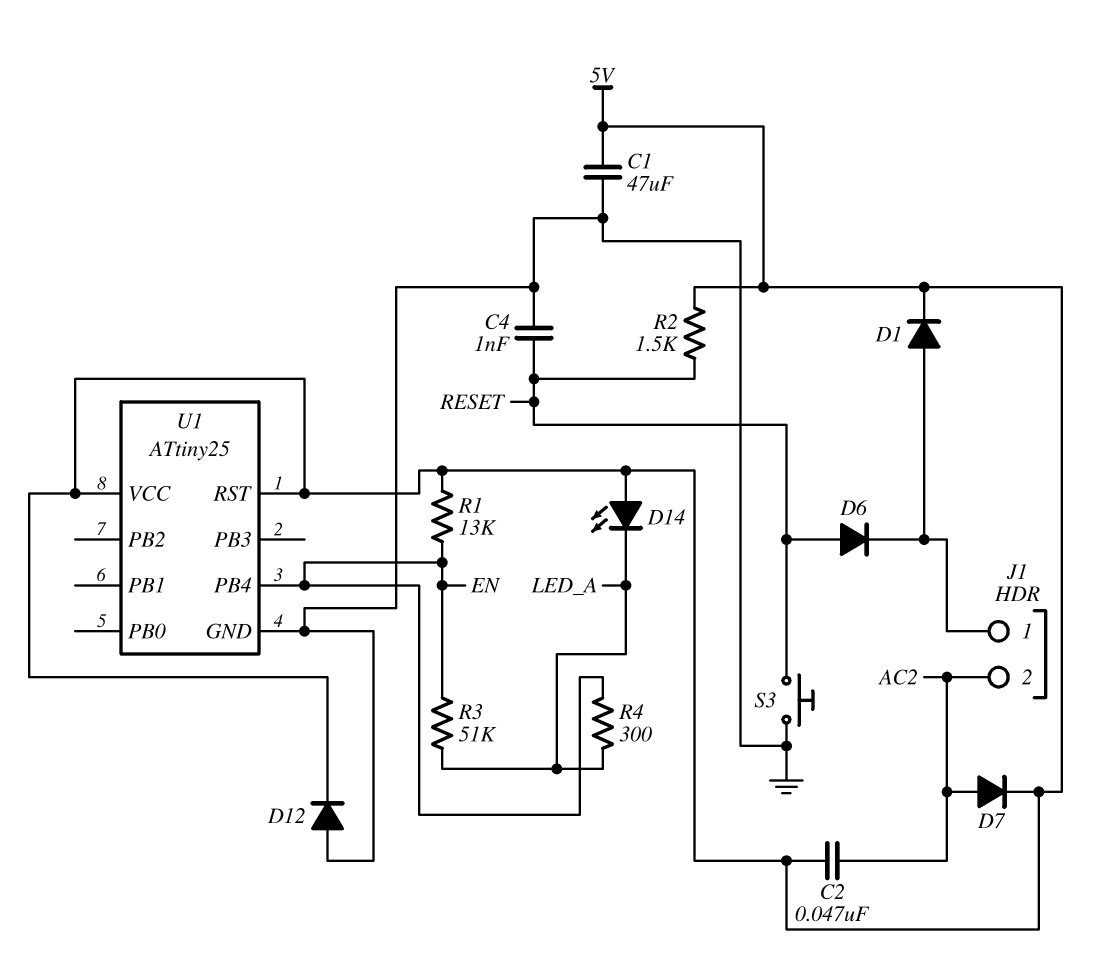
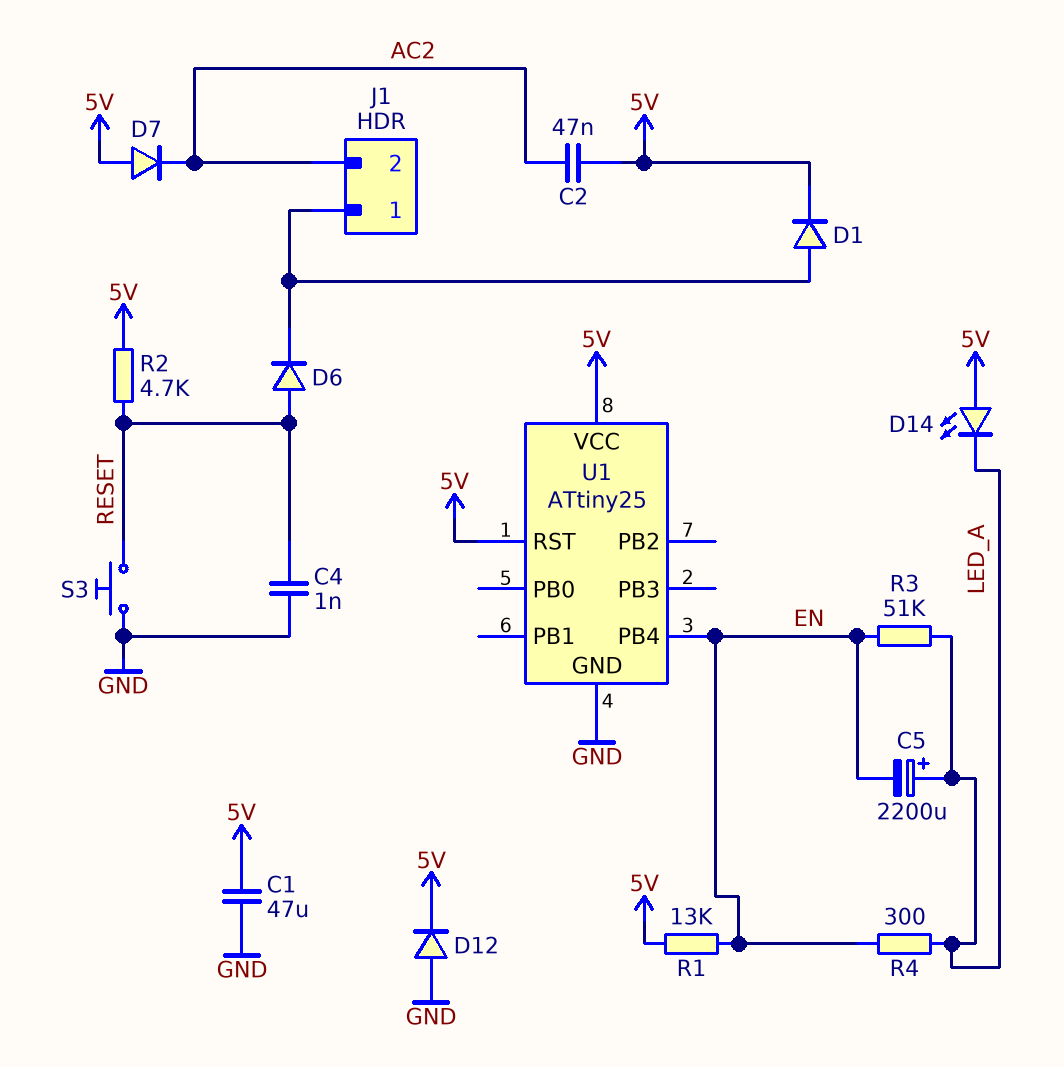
C5: none -> 2200uF (plus LED_A, minus EN)
D7: diode (A AC2, K 5V) -> diode (A 5V, K AC2)
R2: 1.5k (5V, RESET) -> 4.7k (5V, RESET)

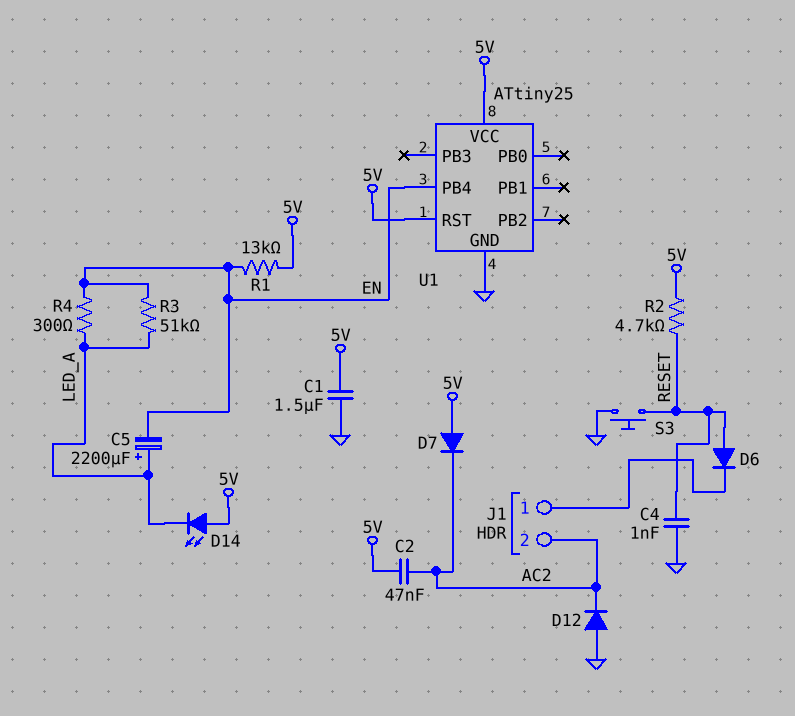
C1: 47uF (5V, GND) -> 1.5uF (5V, GND)
D1: diode (A J1/1, K 5V) -> none
D12: diode (A GND, K 5V) -> diode (A GND, K AC2)

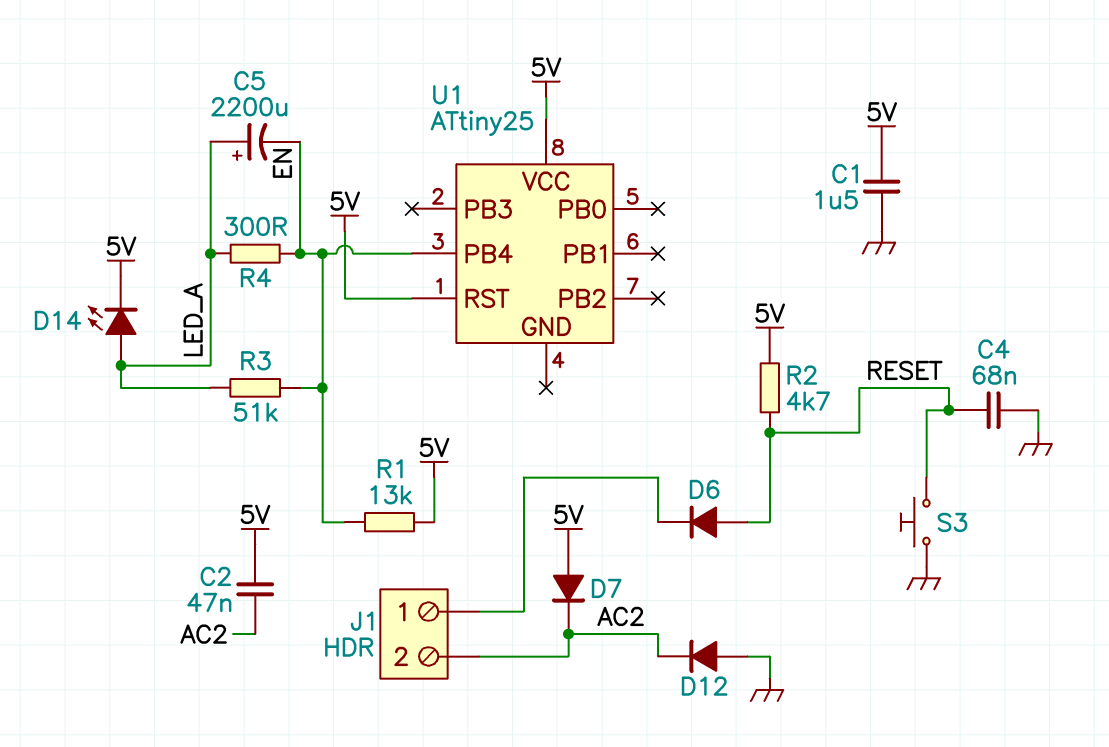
C4: 1nF (GND, RESET) -> 68nF (GND, RESET)
D14: LED (A 5V, K LED_A) -> LED (A LED_A, K 5V)
U1 pin GND: GND -> none

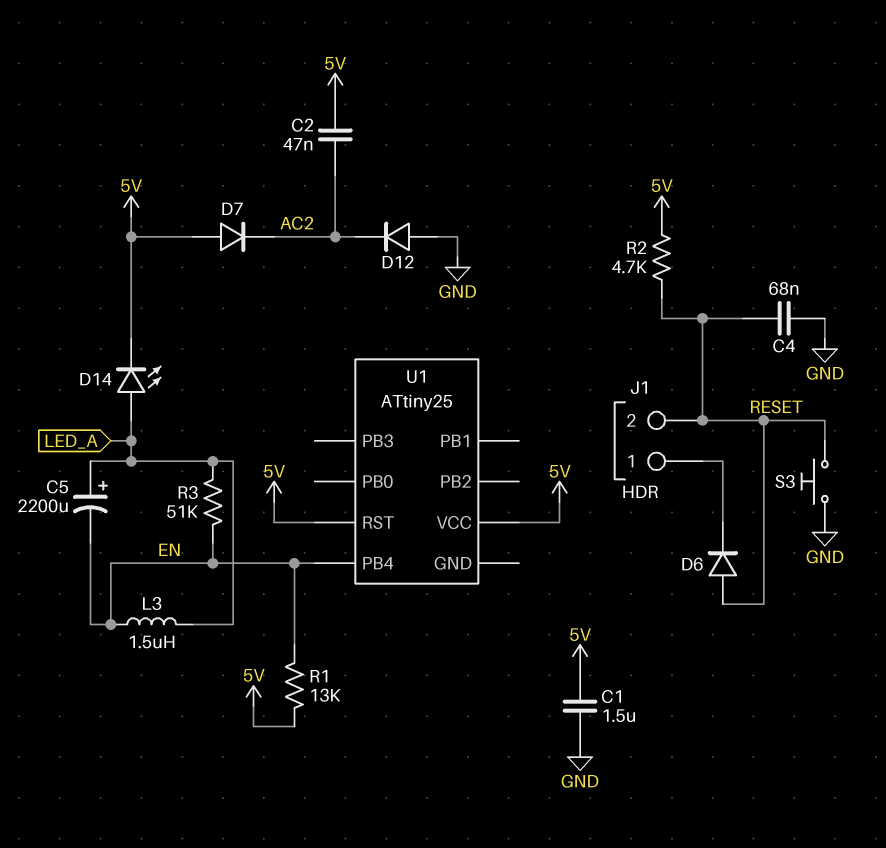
J1 pin 2: AC2 -> RESET
L3: none -> 1.5uH (EN, LED_A)
R4: 300 (EN, LED_A) -> none

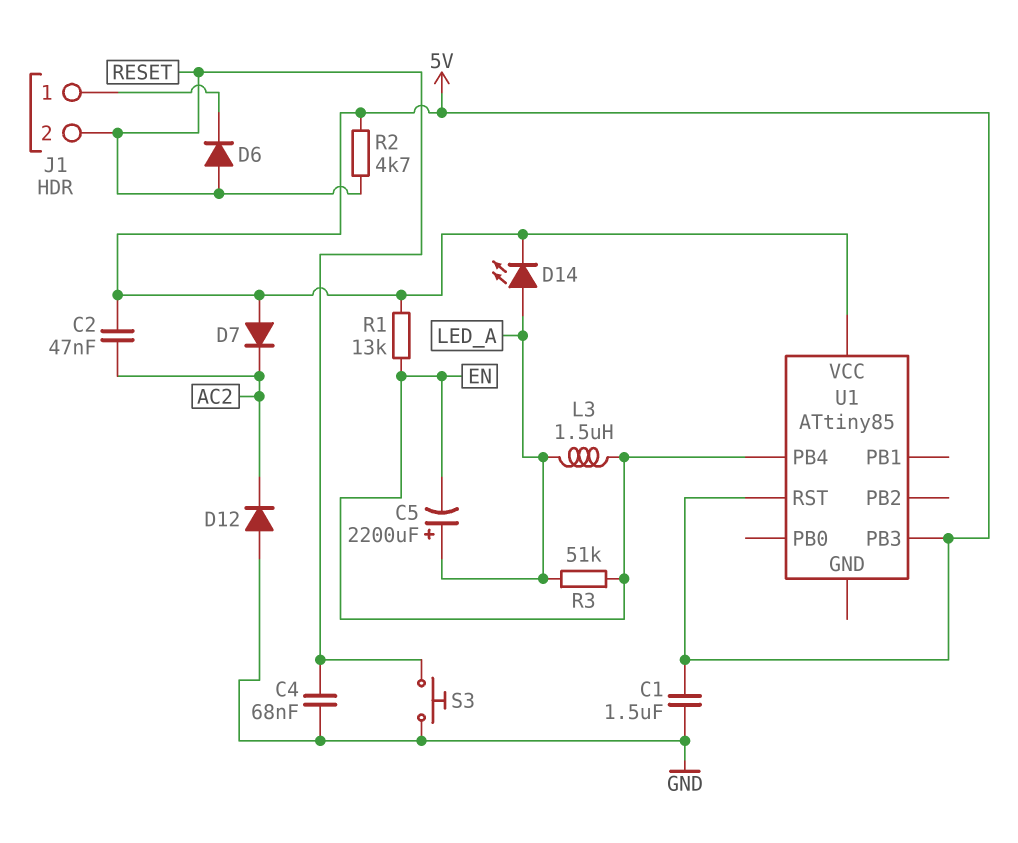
U1: ATtiny25 -> ATtiny85
U1 pin PB3: none -> 5V

